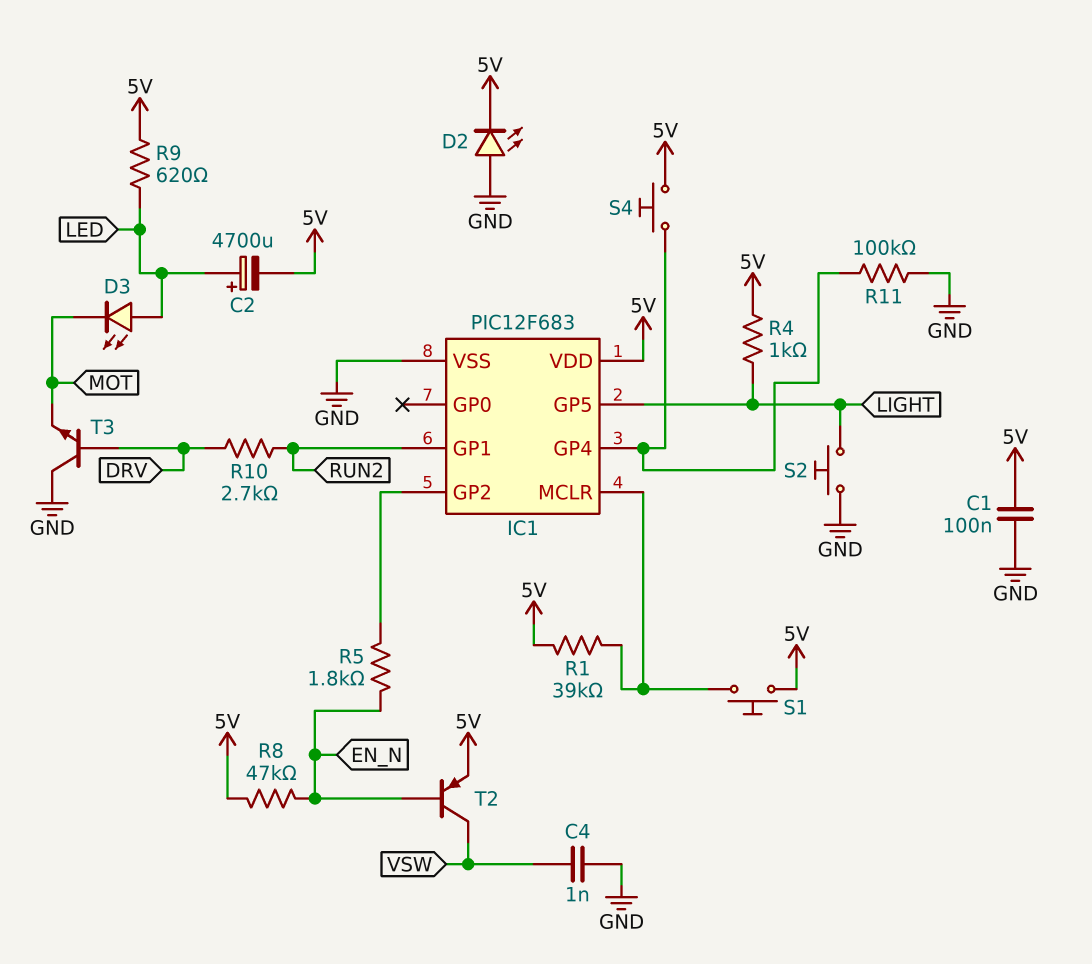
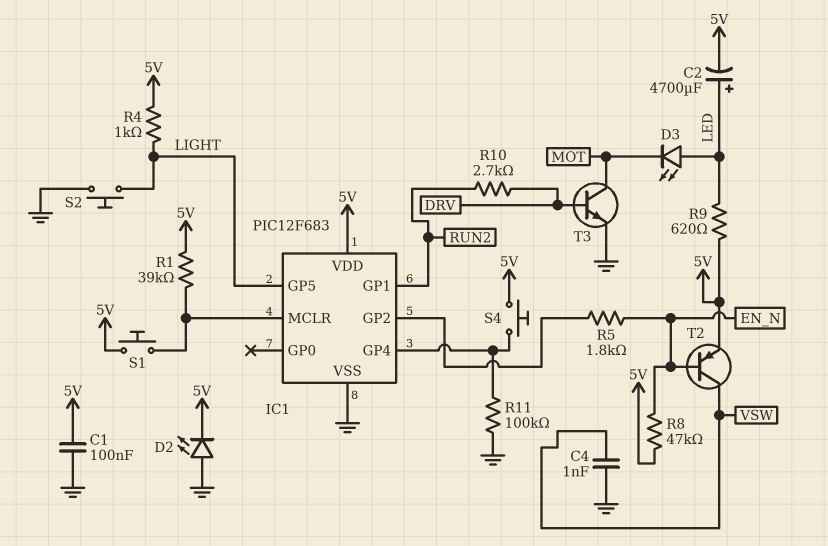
T3: NPN (B DRV, C GND, E MOT) -> NPN (B DRV, C MOT, E GND)

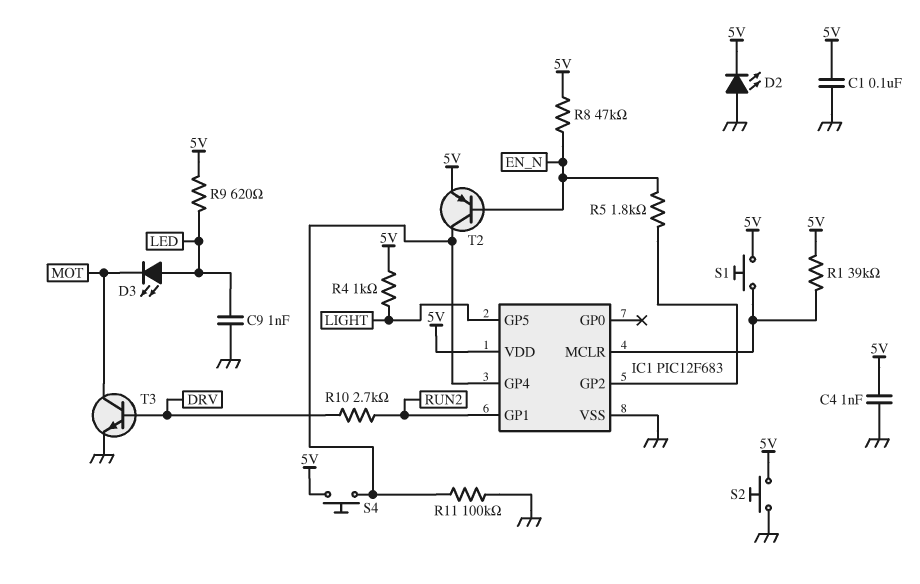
C2: 4700uF (plus LED, minus 5V) -> none
C4: 1nF (GND, VSW) -> 1nF (5V, GND)
C9: none -> 1nF (GND, LED)
S2: button (GND, LIGHT) -> button (5V, GND)
T2: PNP (B EN_N, C VSW, E 5V) -> PNP (B EN_N, C IC1/GP4, E 5V)

